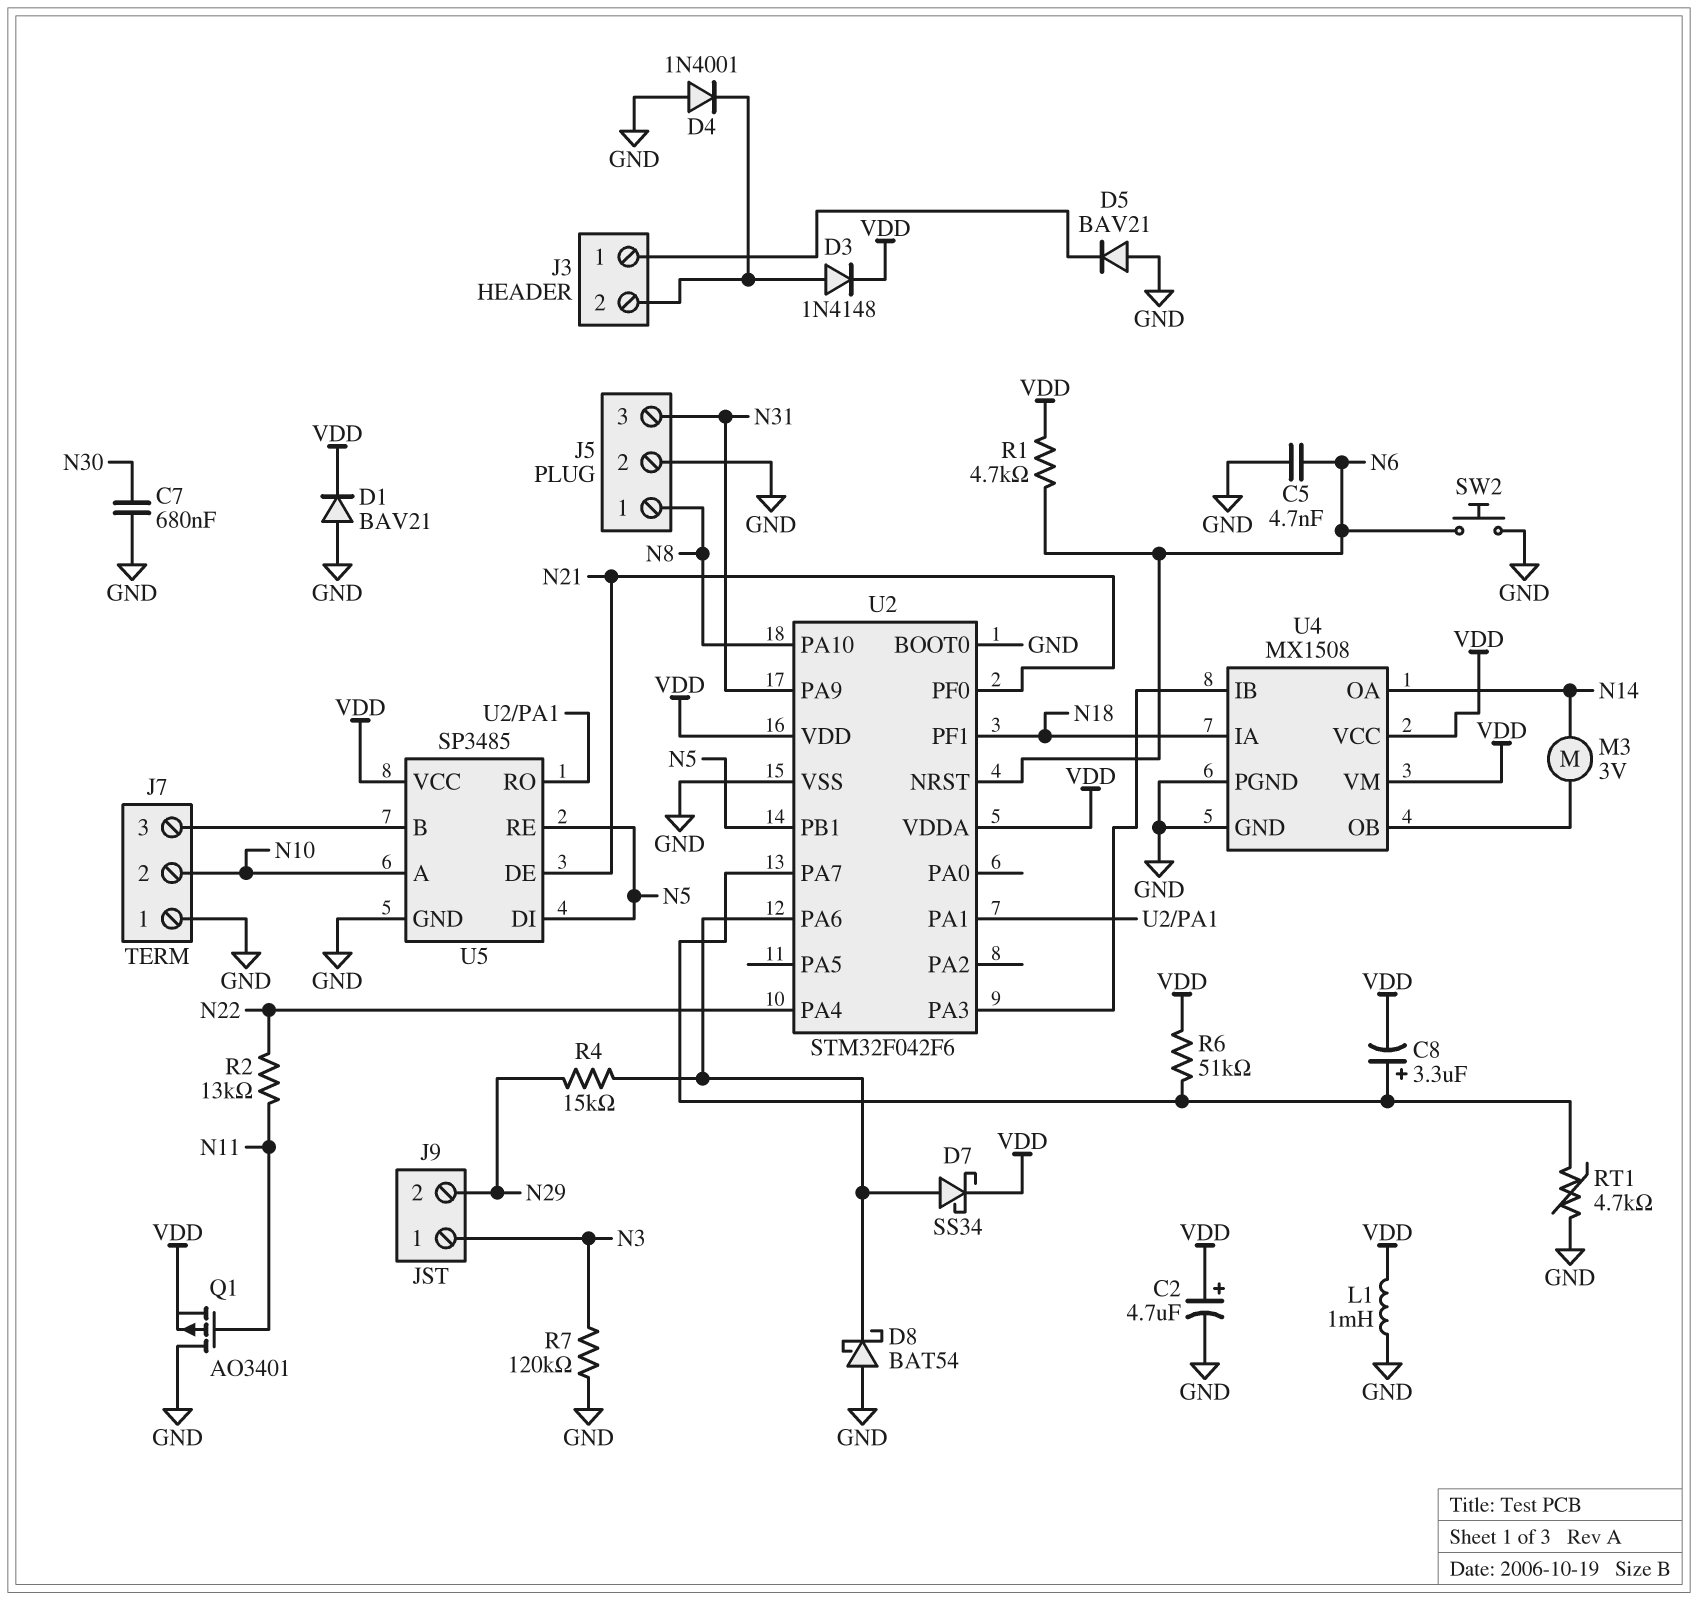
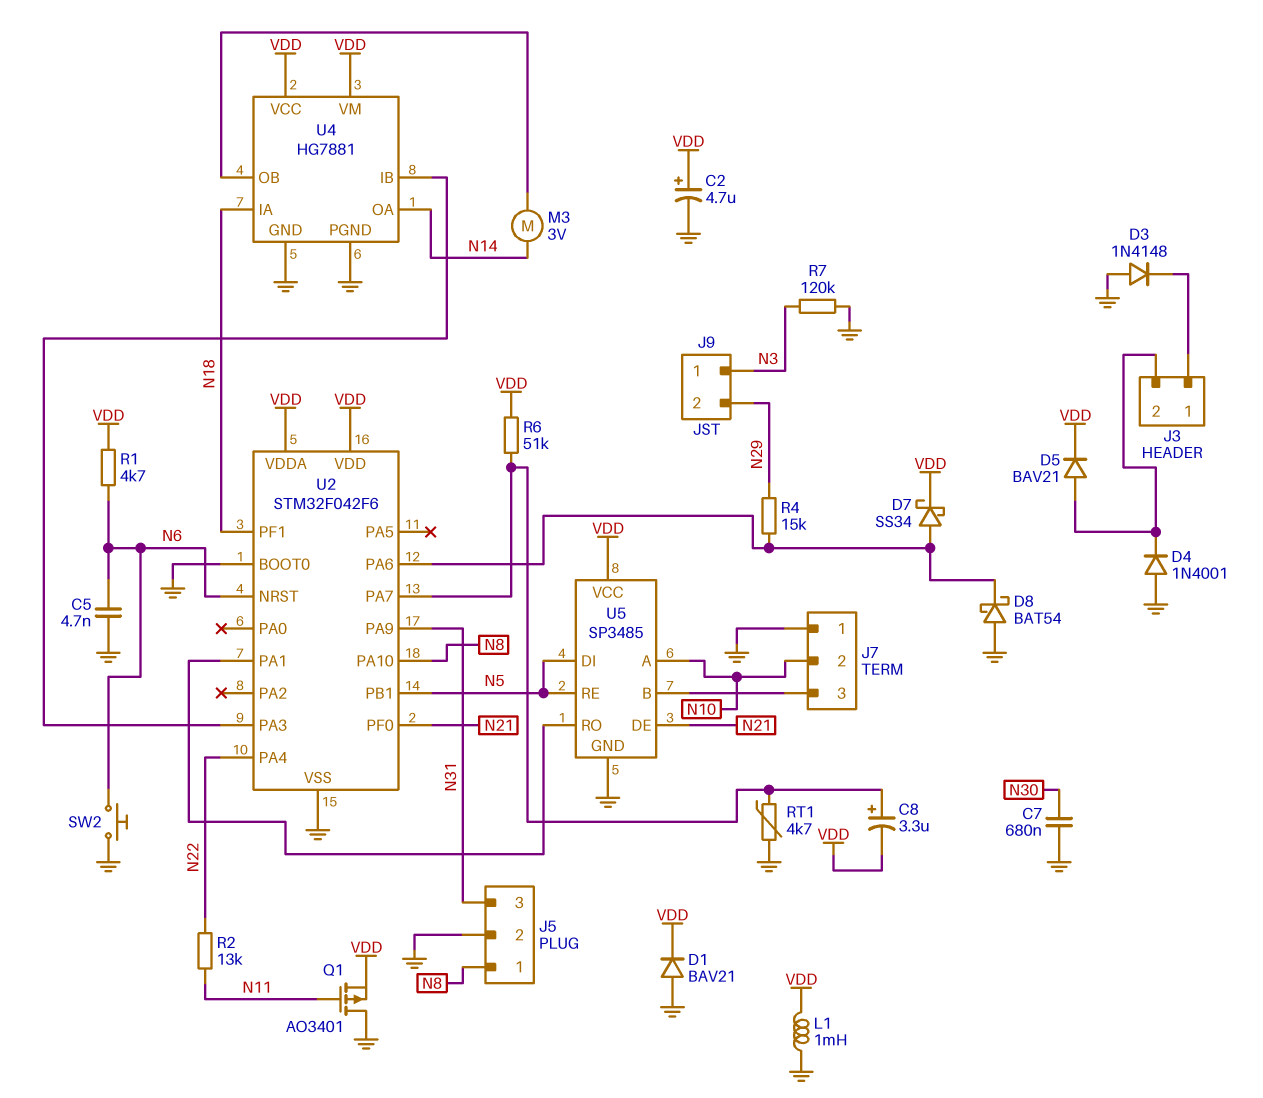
D3: diode 1N4148 (A J3/2, K VDD) -> diode 1N4148 (A GND, K J3/1)
D5: diode BAV21 (A GND, K J3/1) -> diode BAV21 (A J3/2, K VDD)
U4: MX1508 -> HG7881

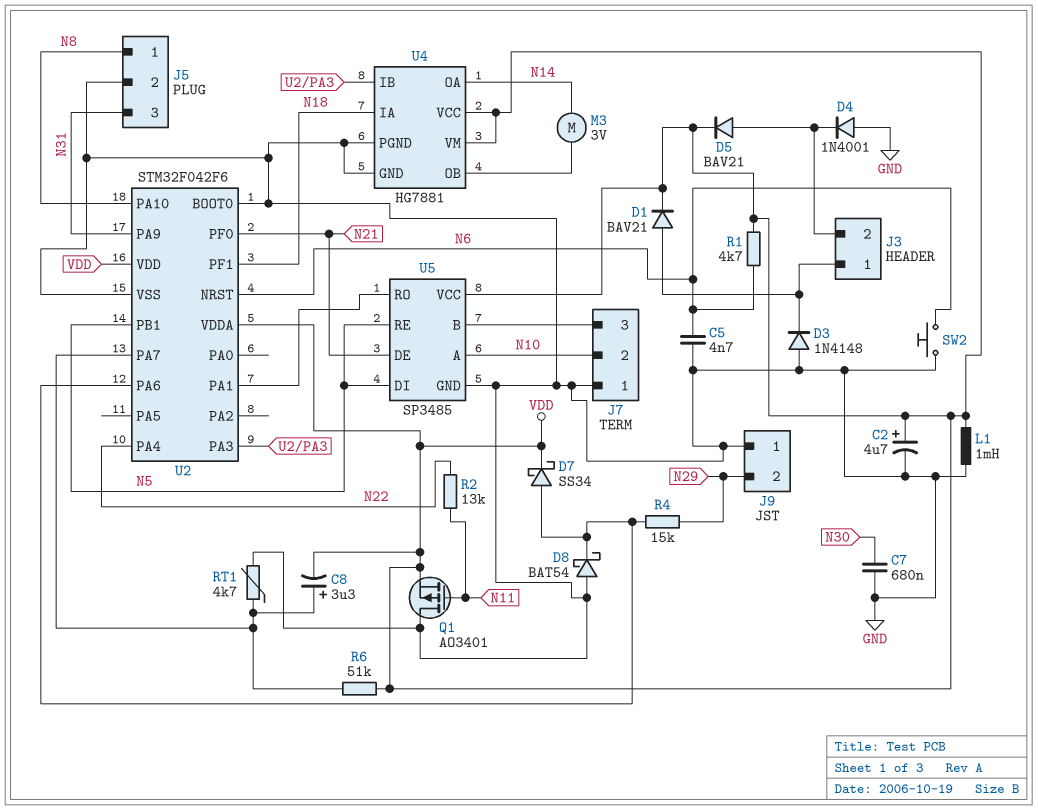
D1: diode BAV21 (A GND, K VDD) -> diode BAV21 (A J3/1, K VDD)
J9 pin 1: N3 -> GND
R7: 120k (GND, N3) -> none

